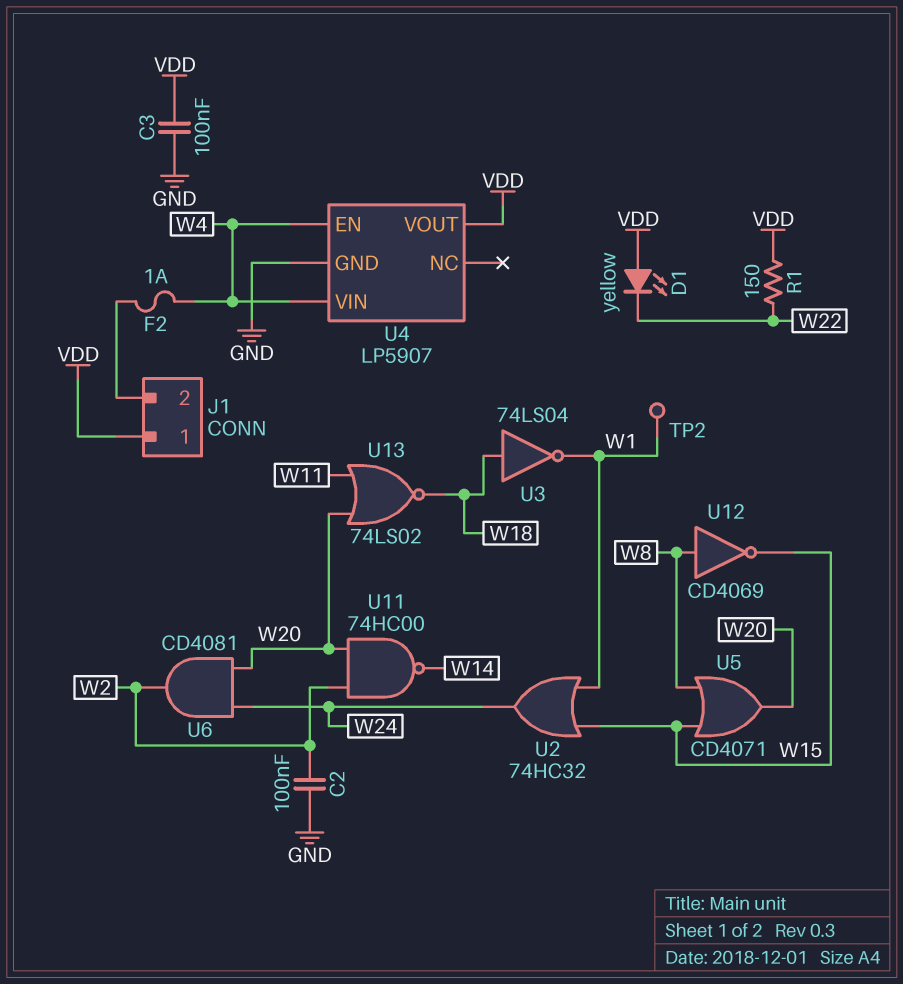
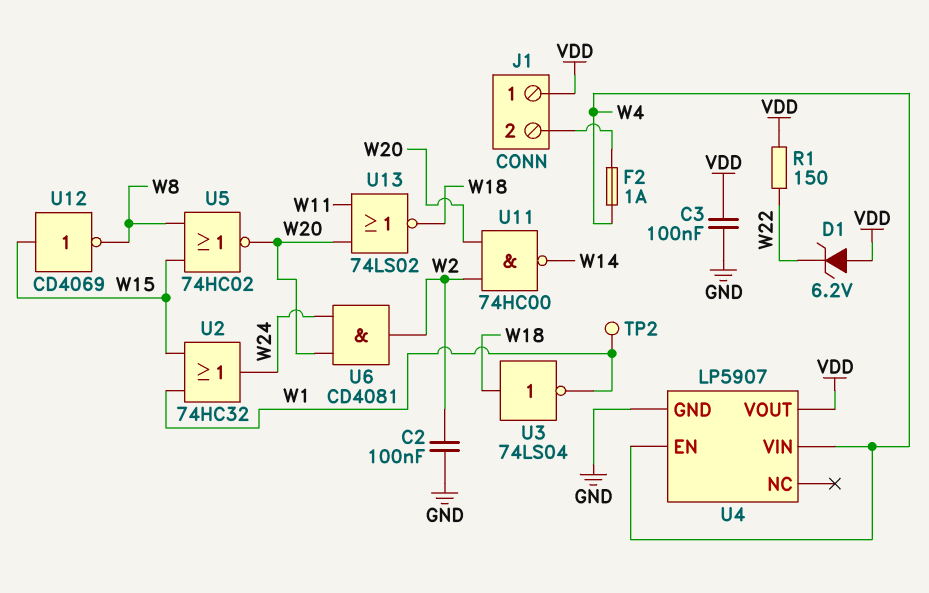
D1: LED yellow (A VDD, K W22) -> zener 6.2V (A VDD, K W22)
U5: OR CD4071 (in W8, in W15, out W20) -> NOR 74HC02 (in W8, in W15, out W20)
U12: NOT CD4069 (in W8, out W15) -> NOT CD4069 (in W15, out W8)

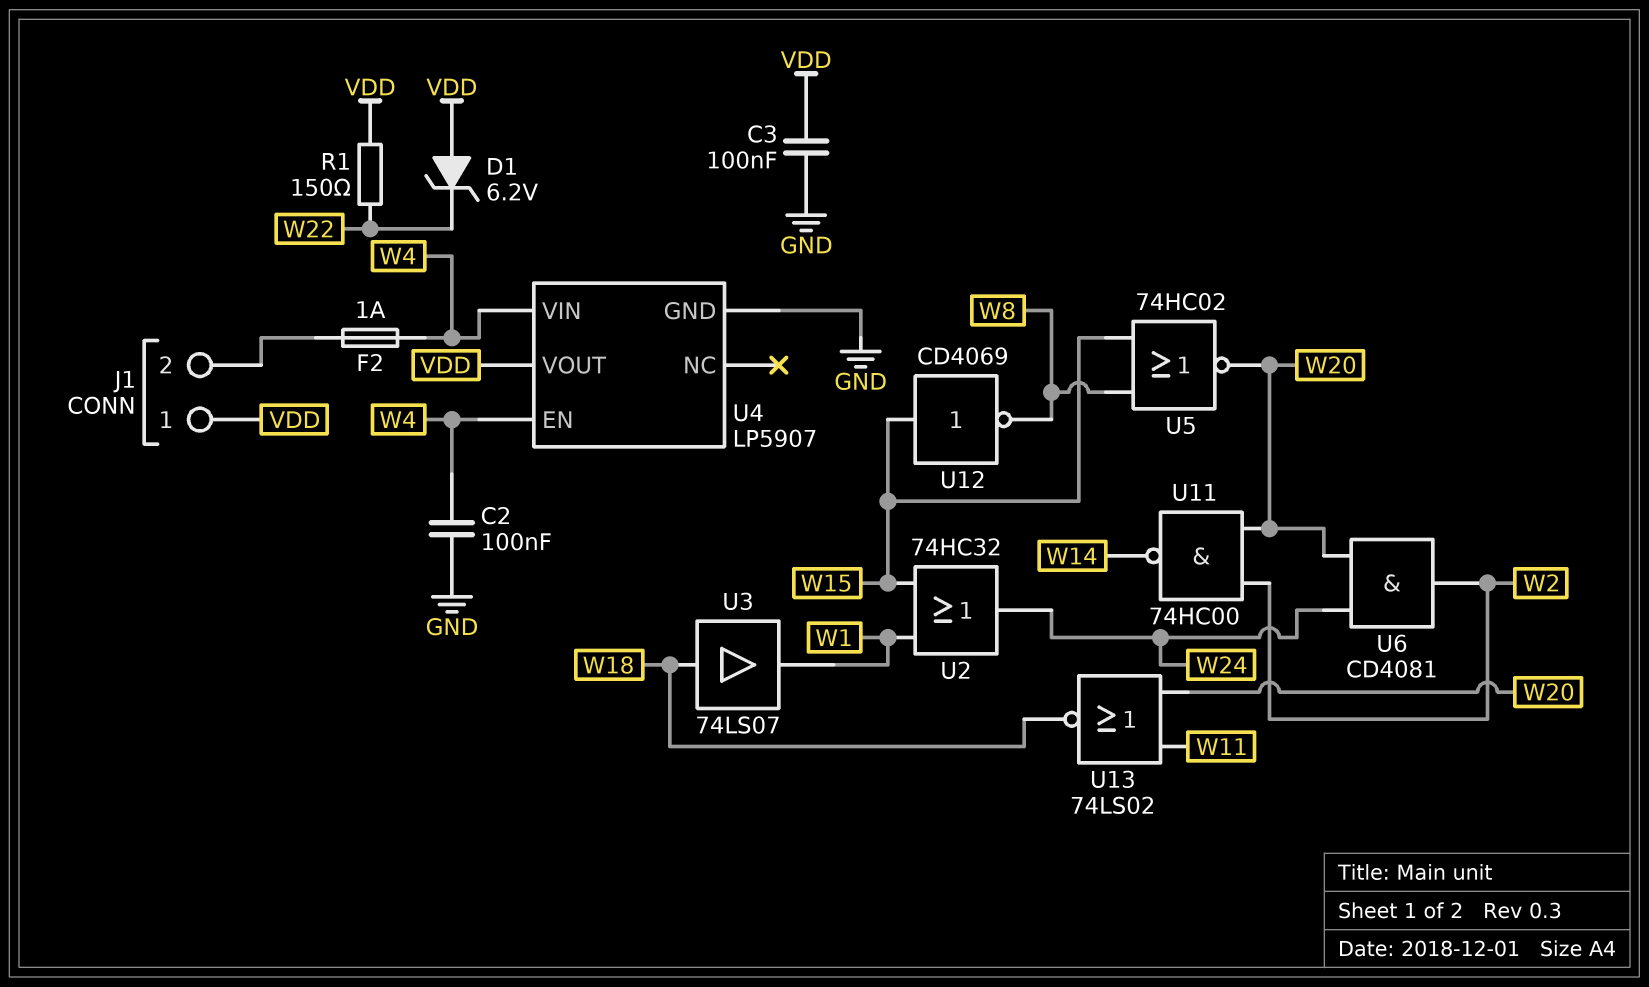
C2: 100nF (GND, W2) -> 100nF (GND, W4)
TP2: test point (W1) -> none
U3: NOT 74LS04 (in W18, out W1) -> buffer 74LS07 (in W18, out W1)

